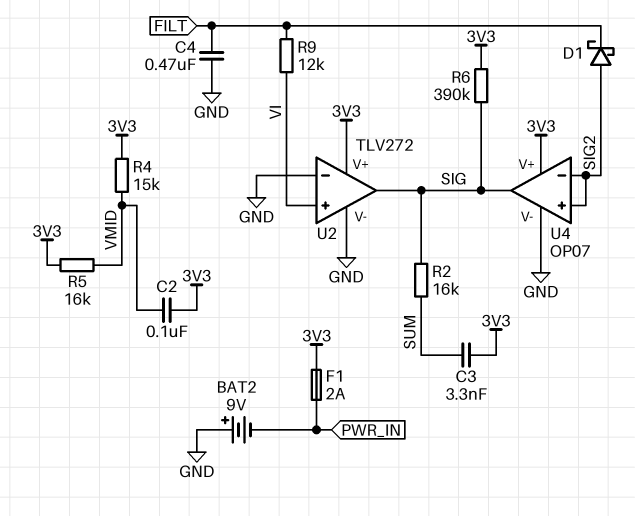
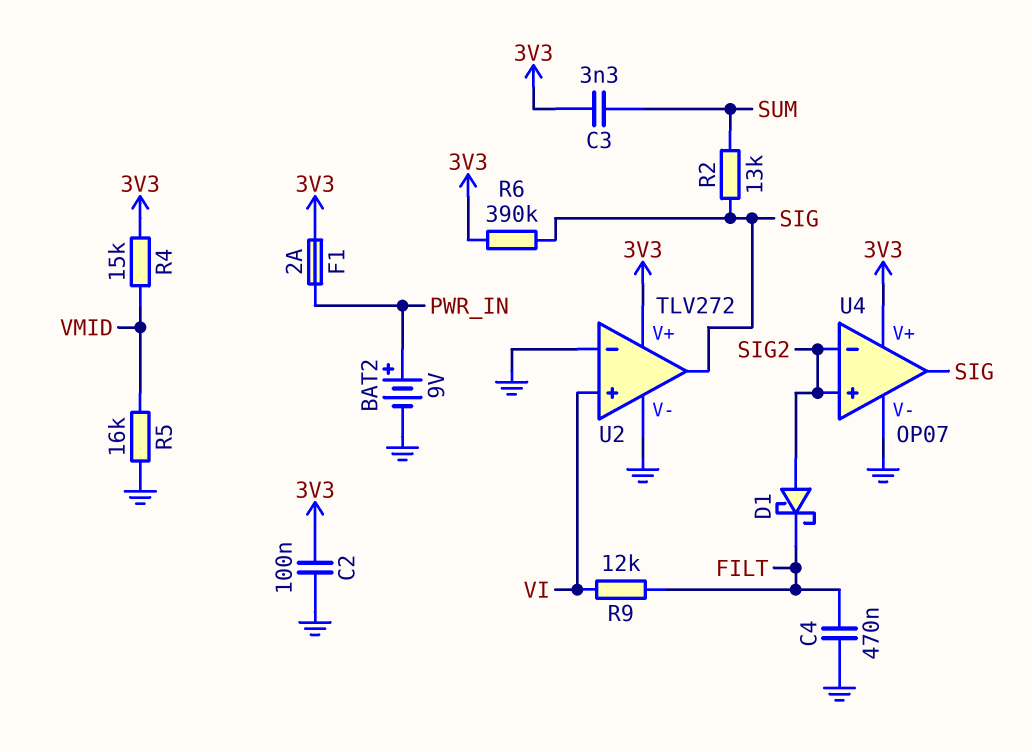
BAT2: 9V (plus GND, minus PWR_IN) -> 9V (plus PWR_IN, minus GND)
C2: 100nF (3V3, VMID) -> 100nF (3V3, GND)
R2: 16k (SIG, SUM) -> 13k (SIG, SUM)
R5: 16k (3V3, VMID) -> 16k (GND, VMID)

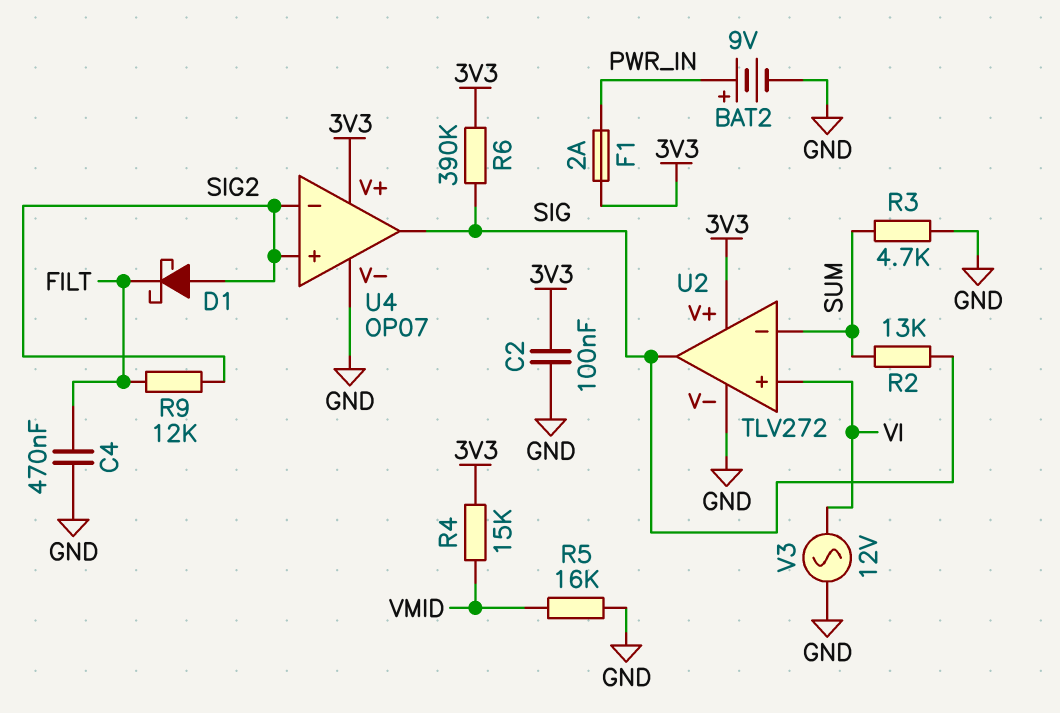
C3: 3.3nF (3V3, SUM) -> none
R3: none -> 4.7k (GND, SUM)
R9: 12k (FILT, VI) -> 12k (FILT, SIG2)
U2 pin in-: GND -> SUM
V3: none -> AC 12V (GND, VI)

